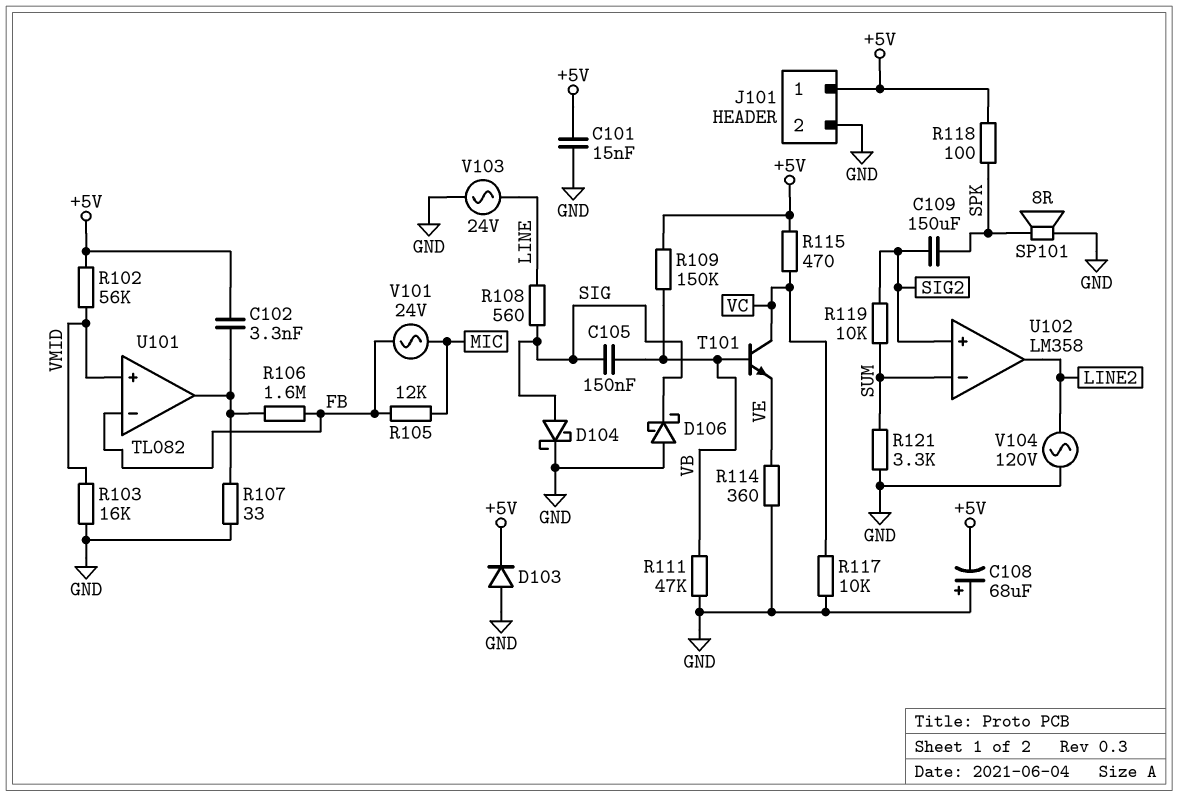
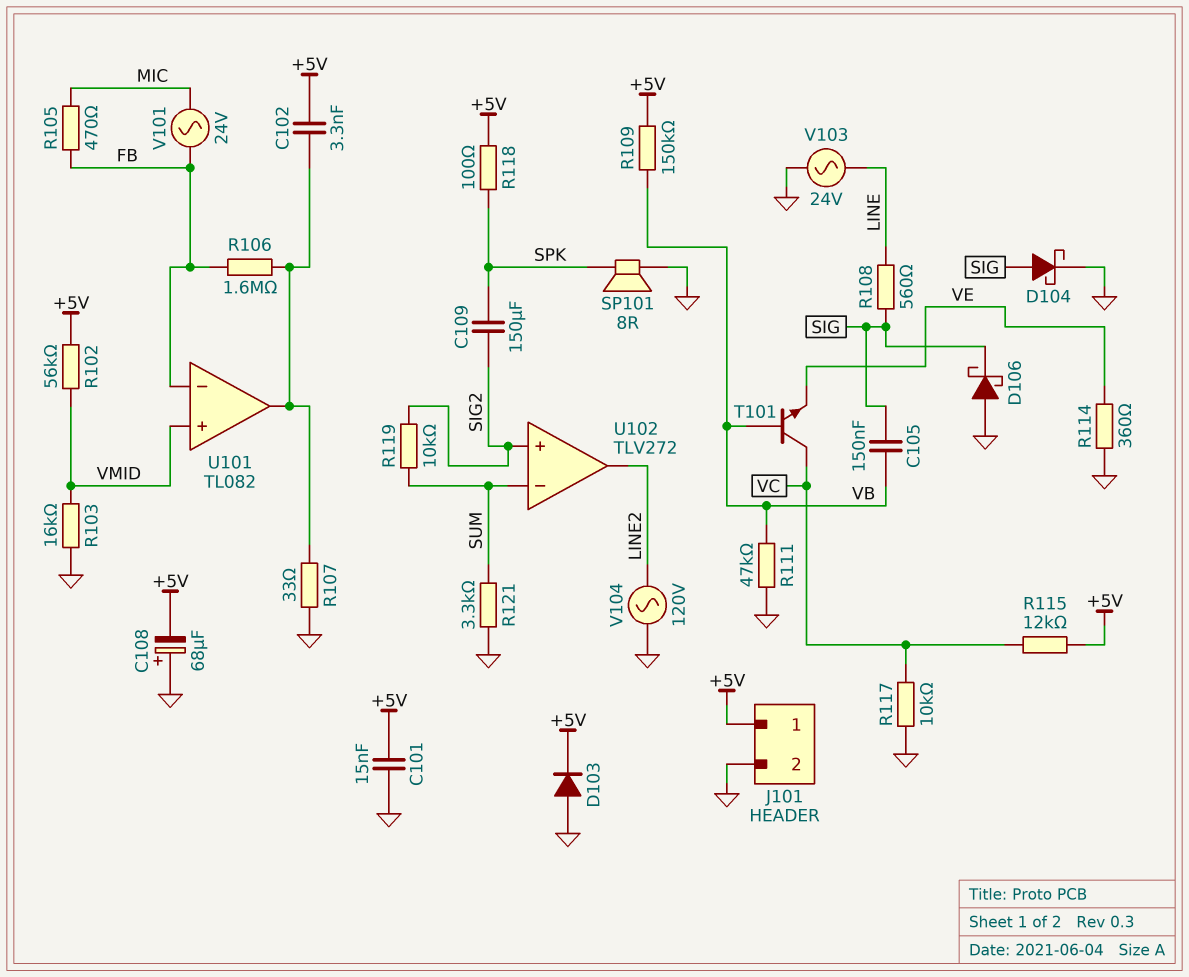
R105: 12k (FB, MIC) -> 470 (FB, MIC)
R115: 470 (+5V, VC) -> 12k (+5V, VC)
U102: LM358 -> TLV272

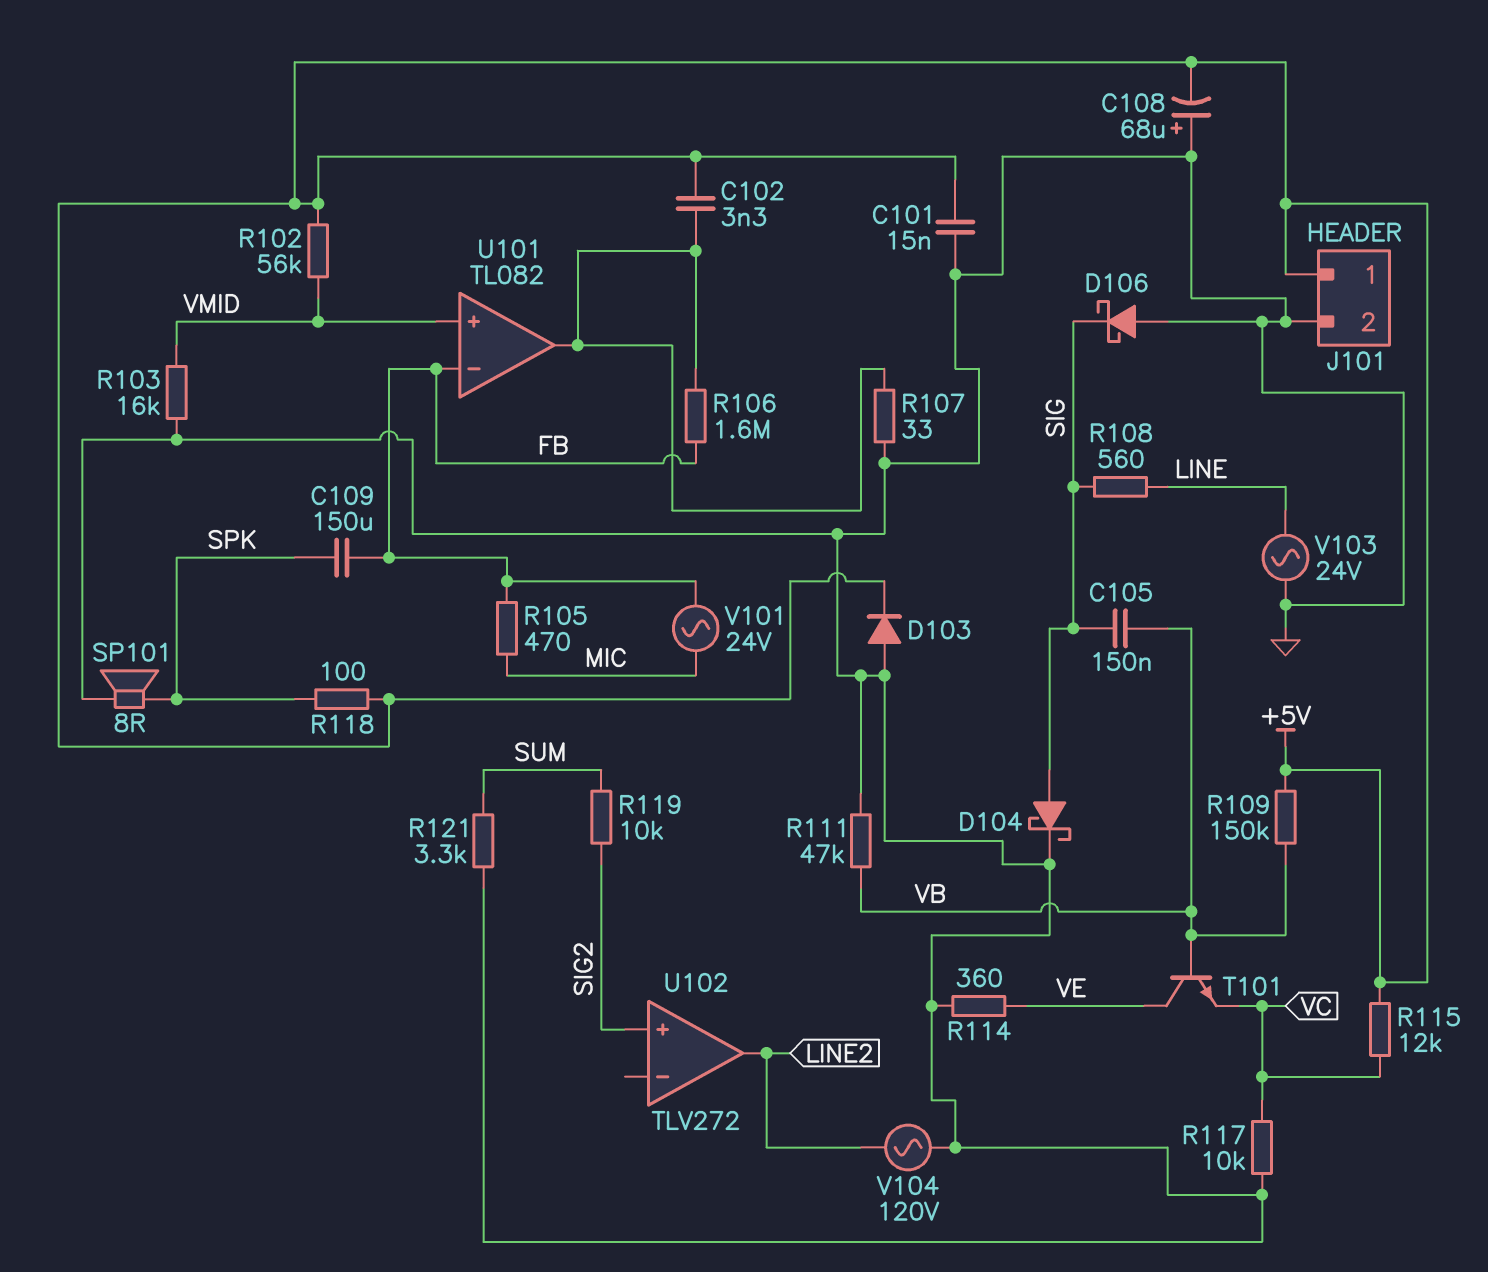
C109: 150uF (SIG2, SPK) -> 150uF (FB, SPK)
T101: NPN (B VB, C VC, E VE) -> NPN (B VB, C VE, E VC)
U102 pin in-: SUM -> none

